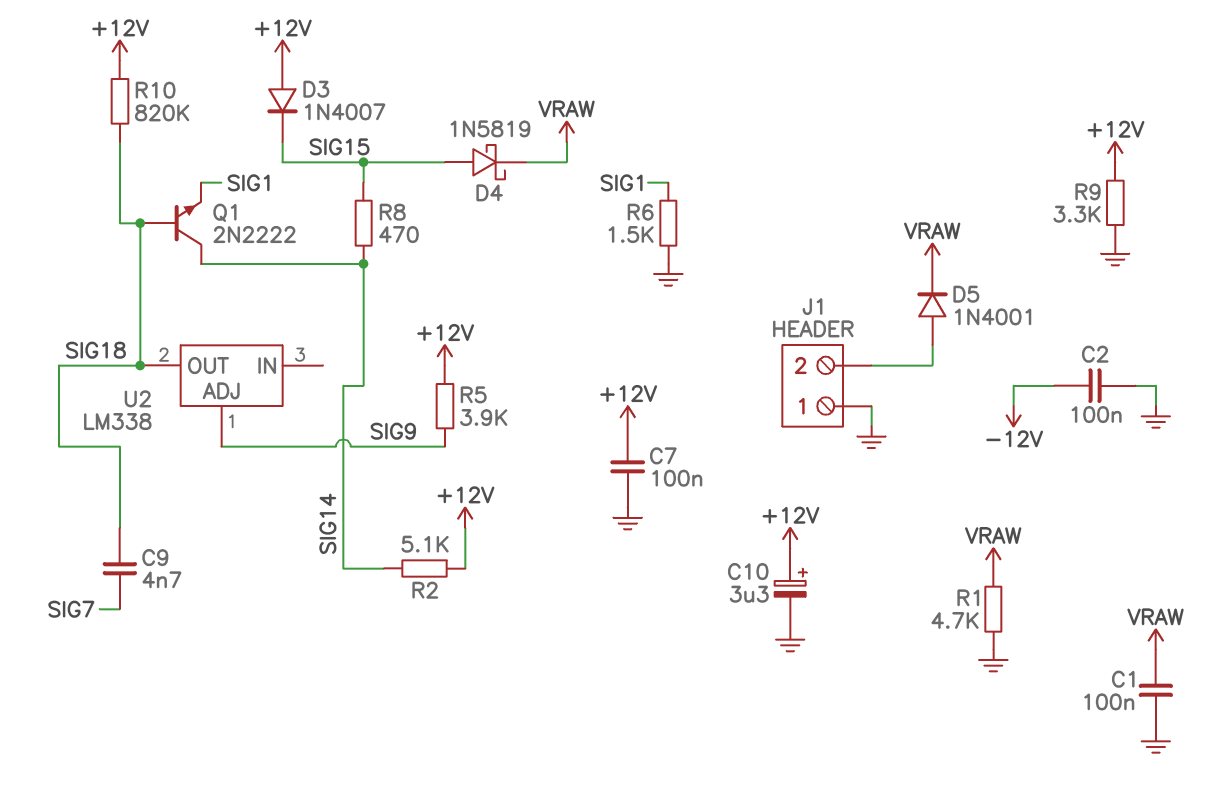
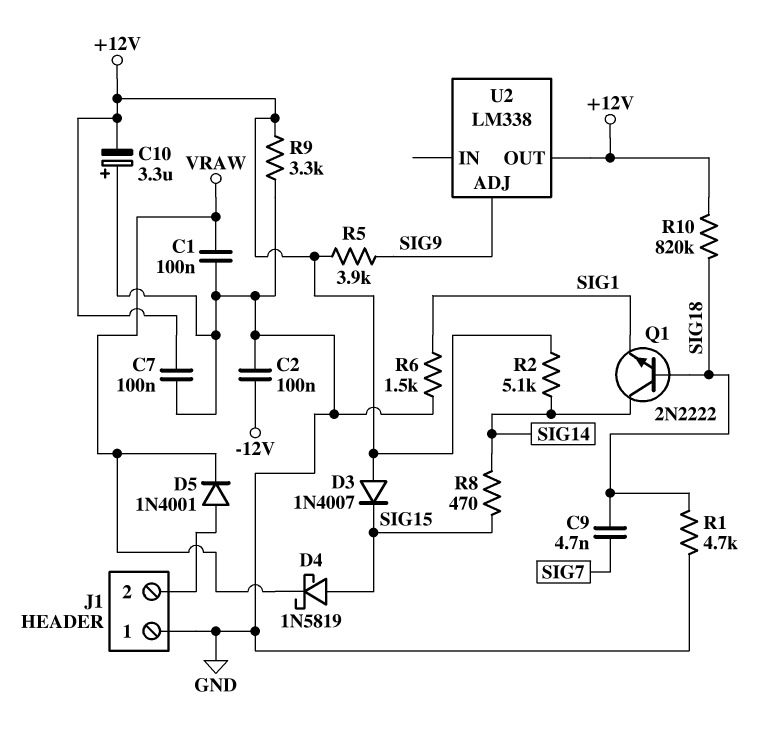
C10: 3.3uF (plus +12V, minus GND) -> 3.3uF (plus GND, minus +12V)
R1: 4.7k (GND, VRAW) -> 4.7k (GND, SIG18)
U2 pin OUT: SIG18 -> +12V

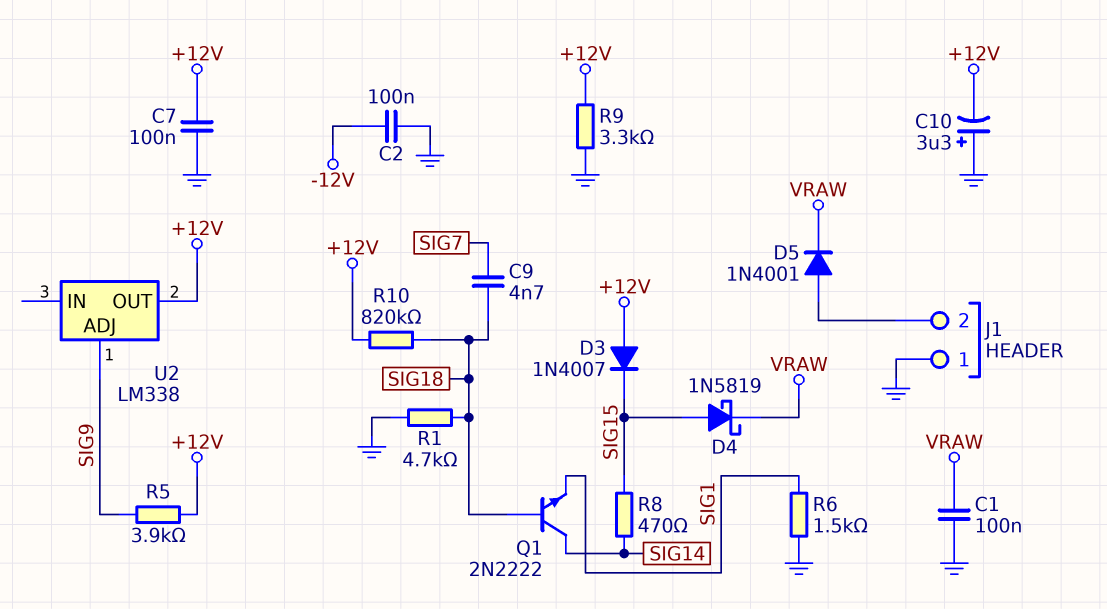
R2: 5.1k (+12V, SIG14) -> none

